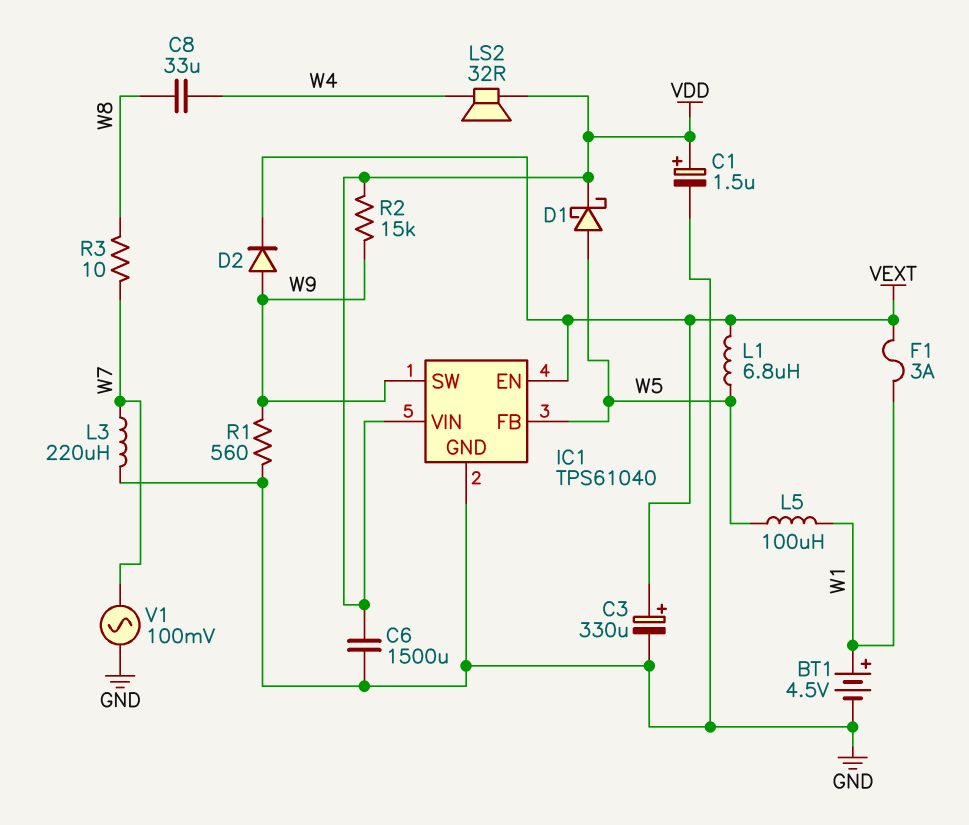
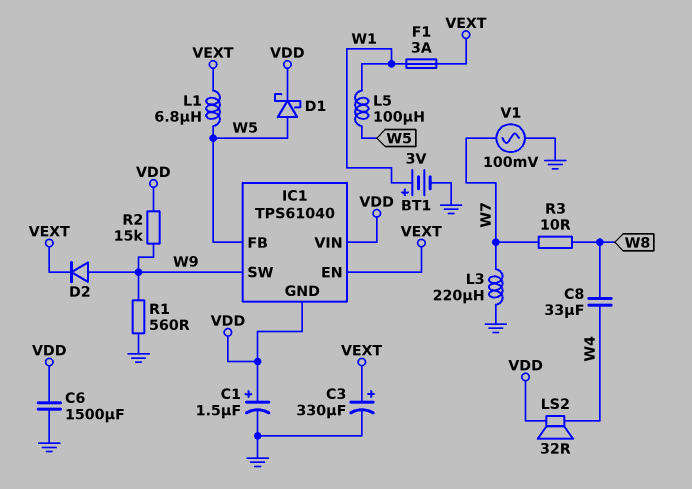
BT1: 4.5V (plus W1, minus GND) -> 3V (plus W1, minus GND)
IC1 pin GND: GND -> VDD

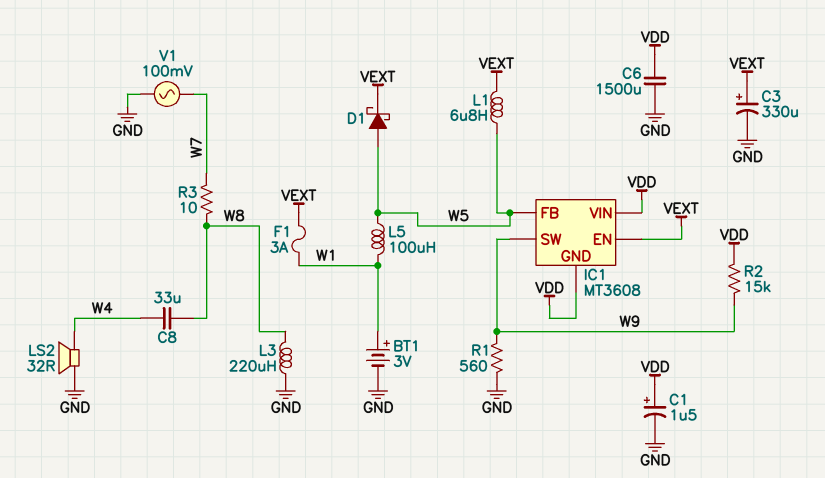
D1: schottky (A W5, K VDD) -> schottky (A W5, K VEXT)
D2: diode (A W9, K VEXT) -> none
IC1: TPS61040 -> MT3608
L3: 220uH (GND, W7) -> 220uH (GND, W8)
LS2: speaker 32R (VDD, W4) -> speaker 32R (GND, W4)

